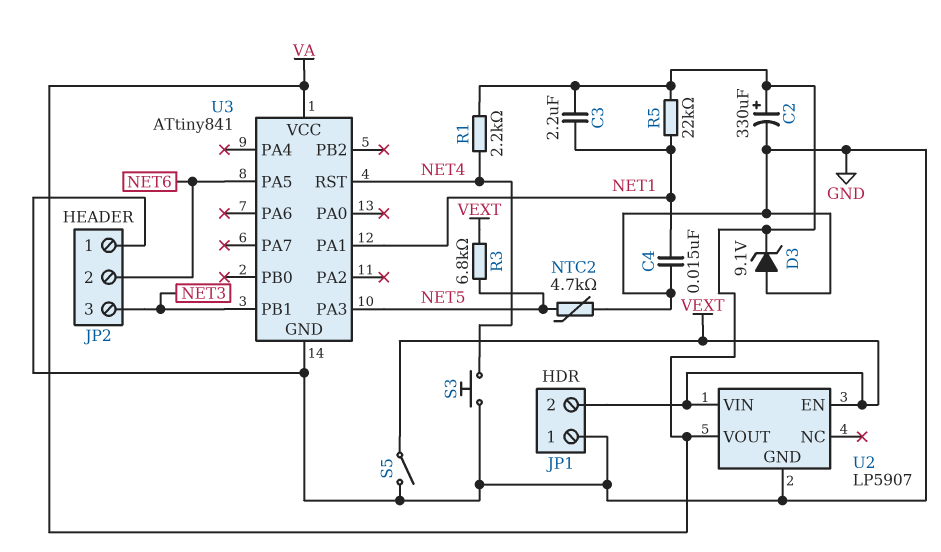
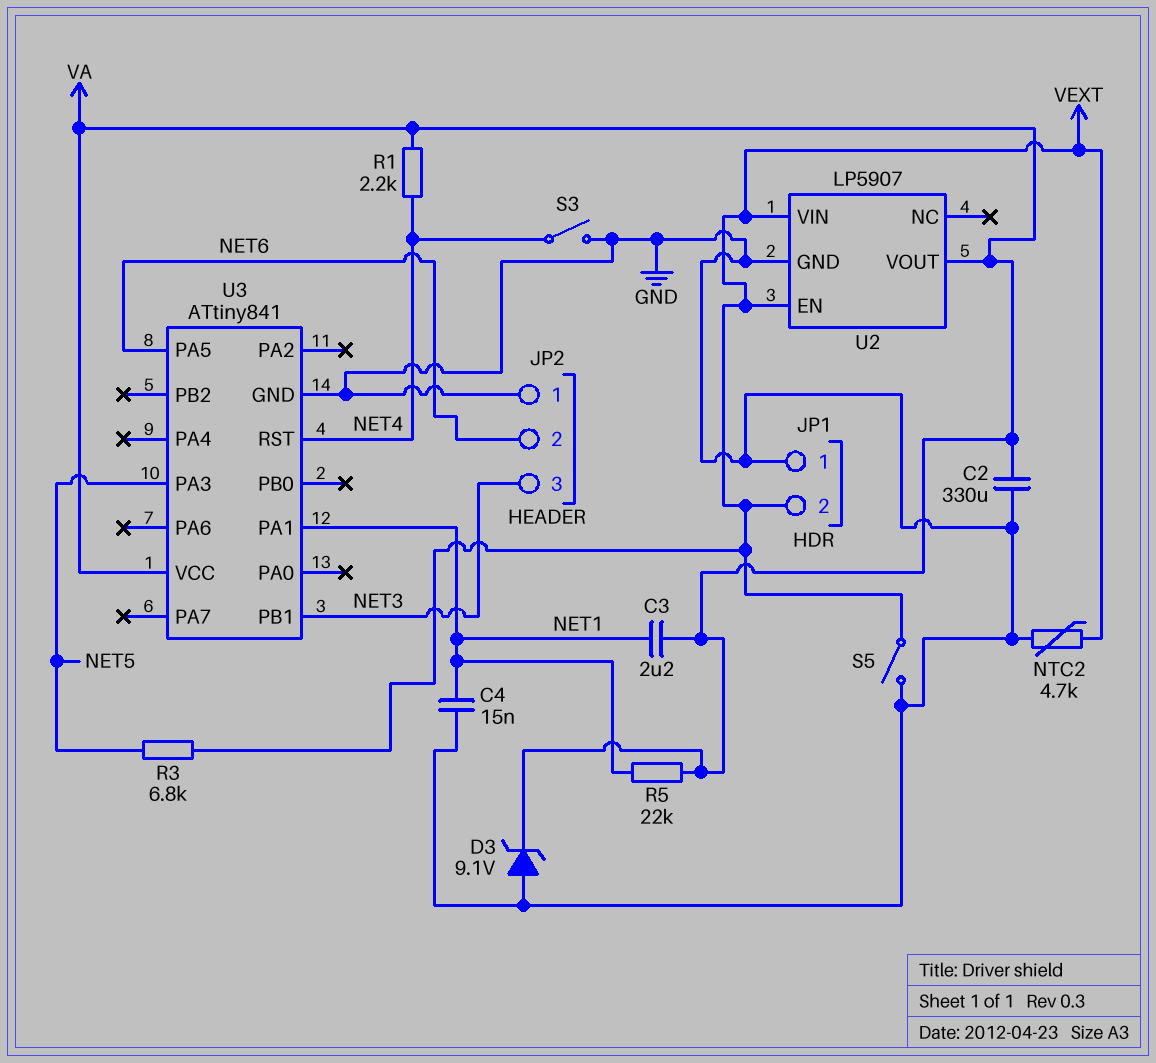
C2: 330uF (plus VA, minus GND) -> 330uF (GND, VA)
NTC2: 4.7k (GND, NET5) -> 4.7k (GND, VEXT)
S3: button (GND, NET4) -> switch (GND, NET4)

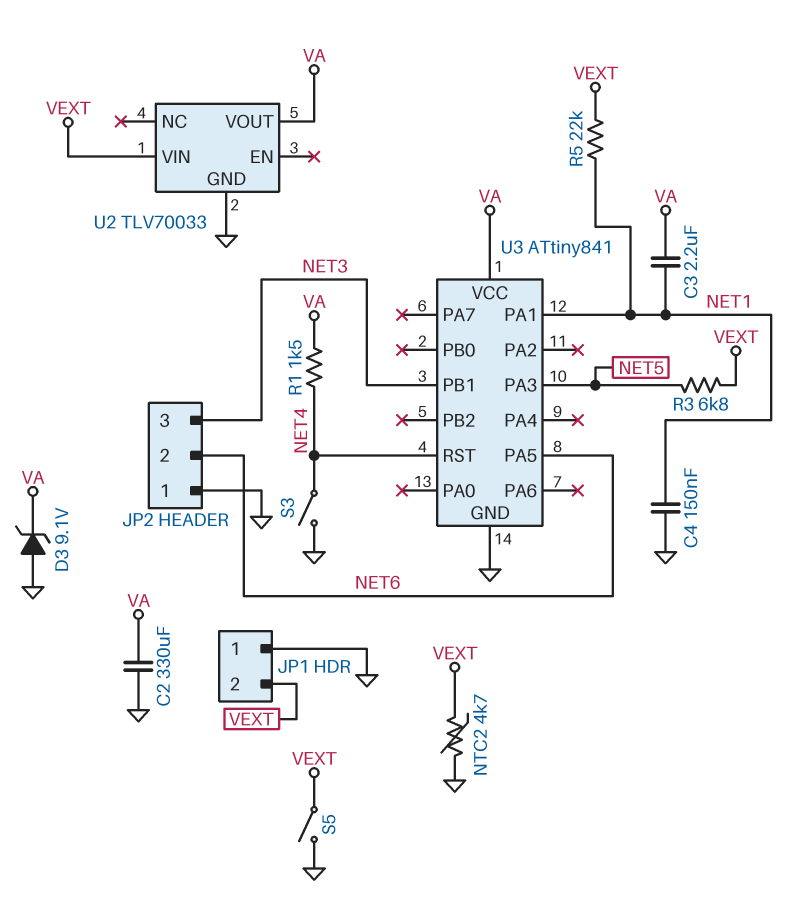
C4: 15nF (GND, NET1) -> 150nF (GND, NET1)
R1: 2.2k (NET4, VA) -> 1.5k (NET4, VA)
R5: 22k (NET1, VA) -> 22k (NET1, VEXT)
U2: LP5907 -> TLV70033
U2 pin EN: VEXT -> none

